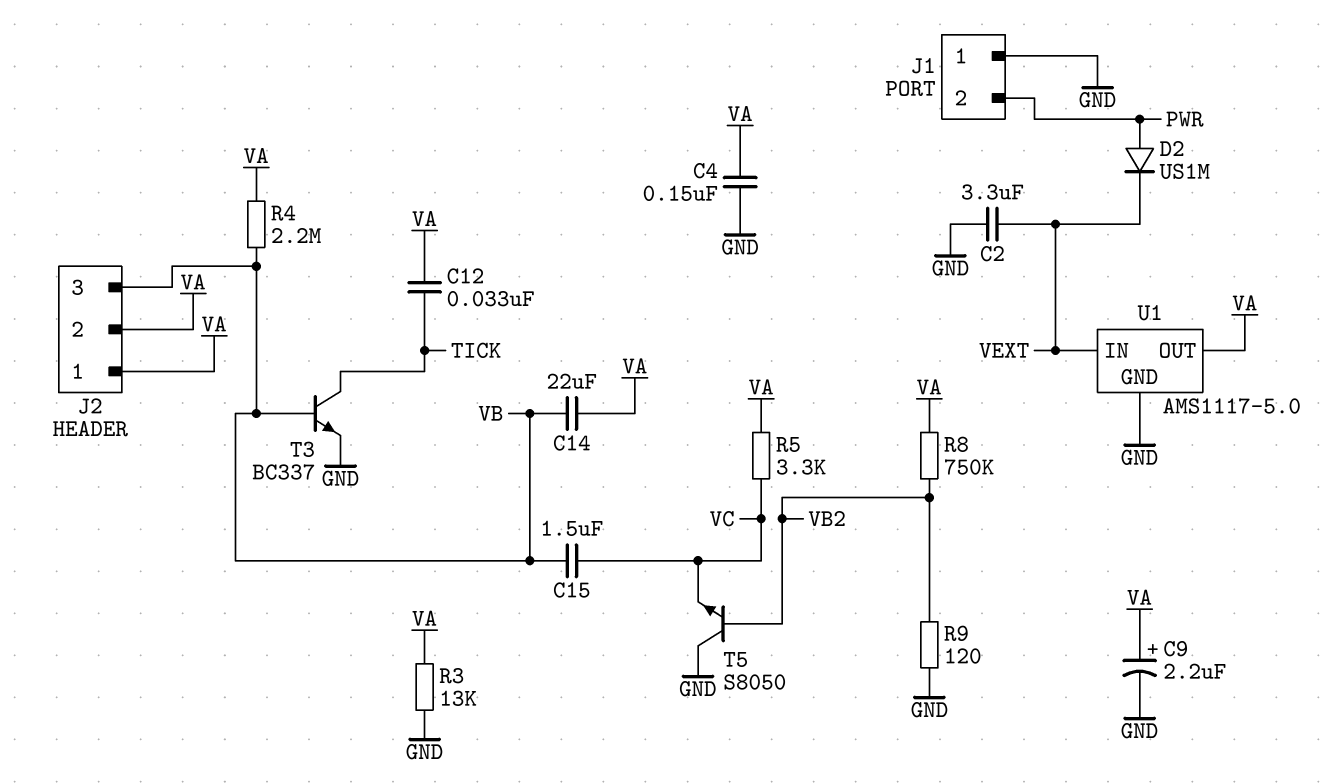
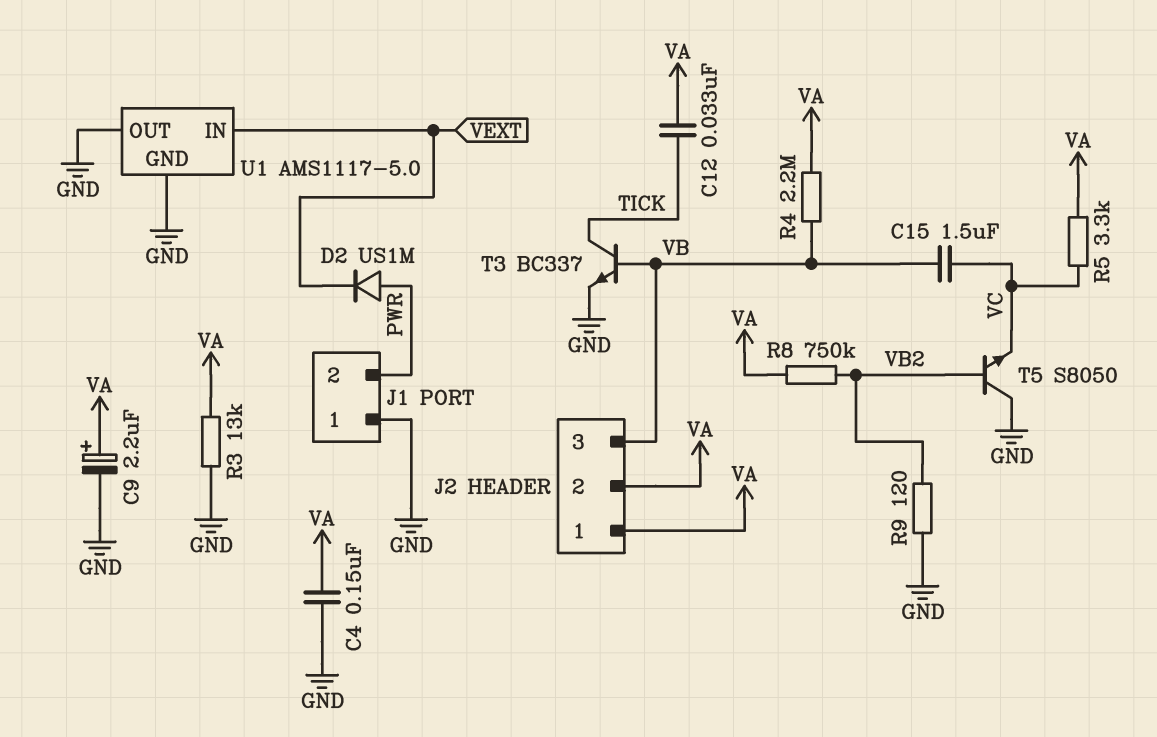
C2: 3.3uF (GND, VEXT) -> none
C14: 22uF (VA, VB) -> none
U1 pin OUT: VA -> GND

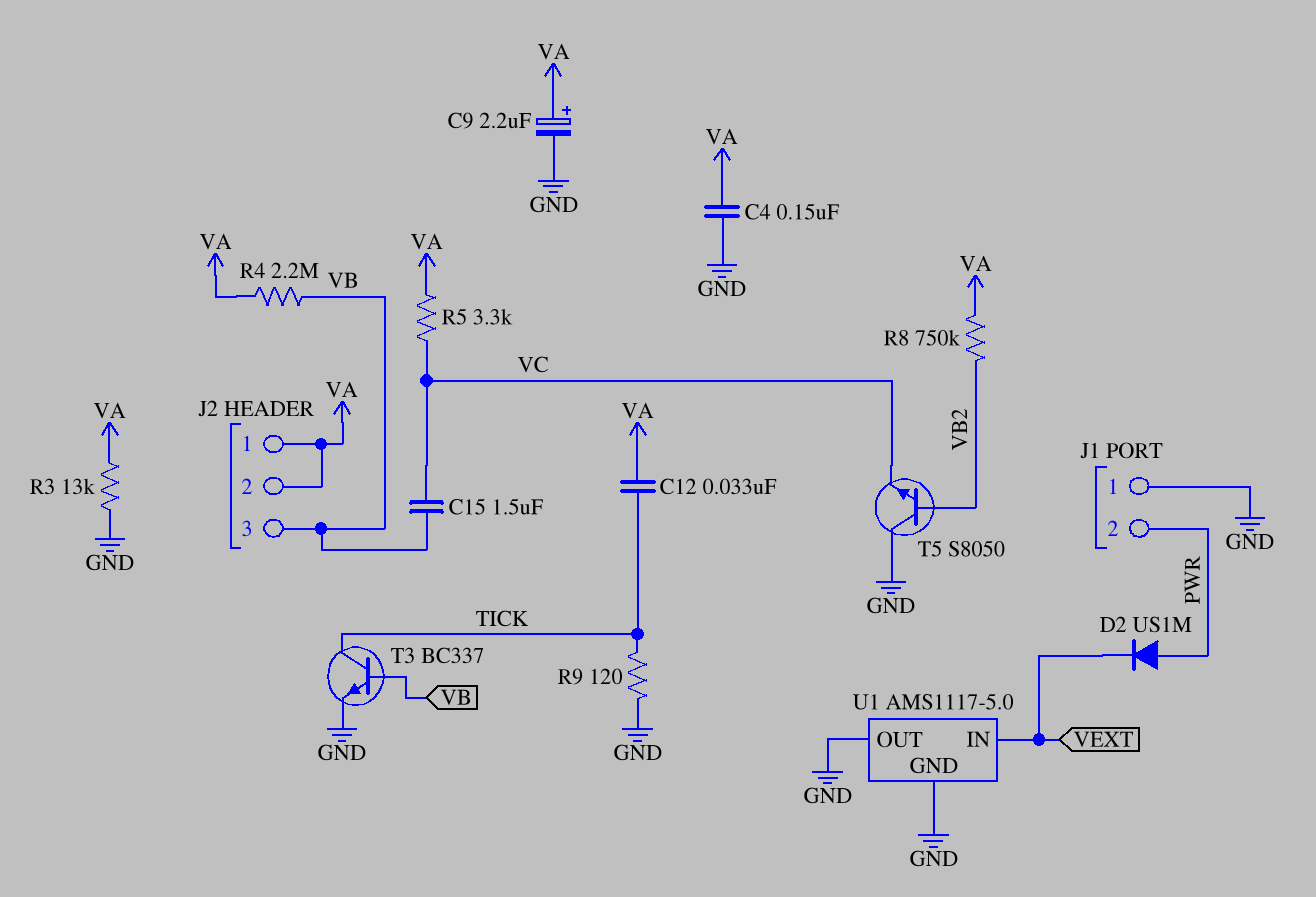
R9: 120 (GND, VB2) -> 120 (GND, TICK)

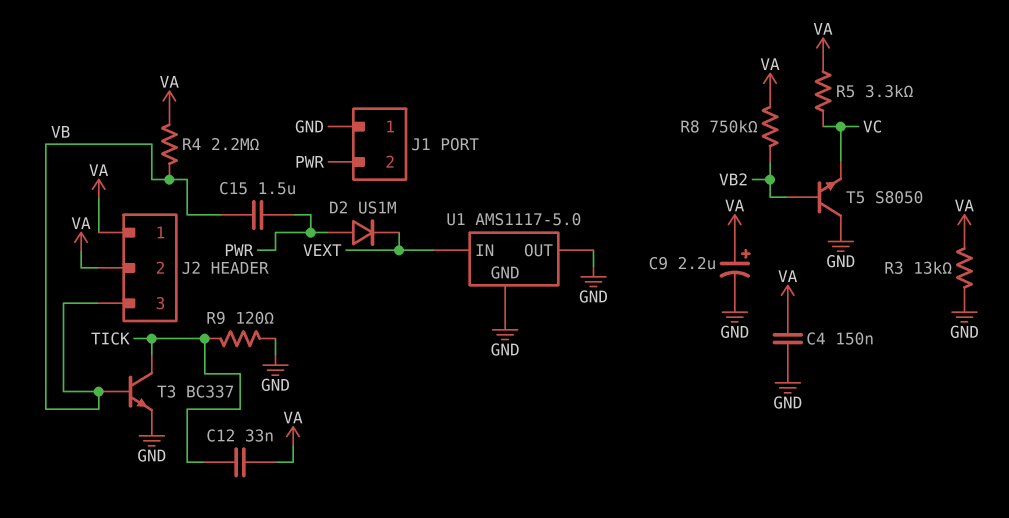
C15: 1.5uF (VB, VC) -> 1.5uF (PWR, VB)

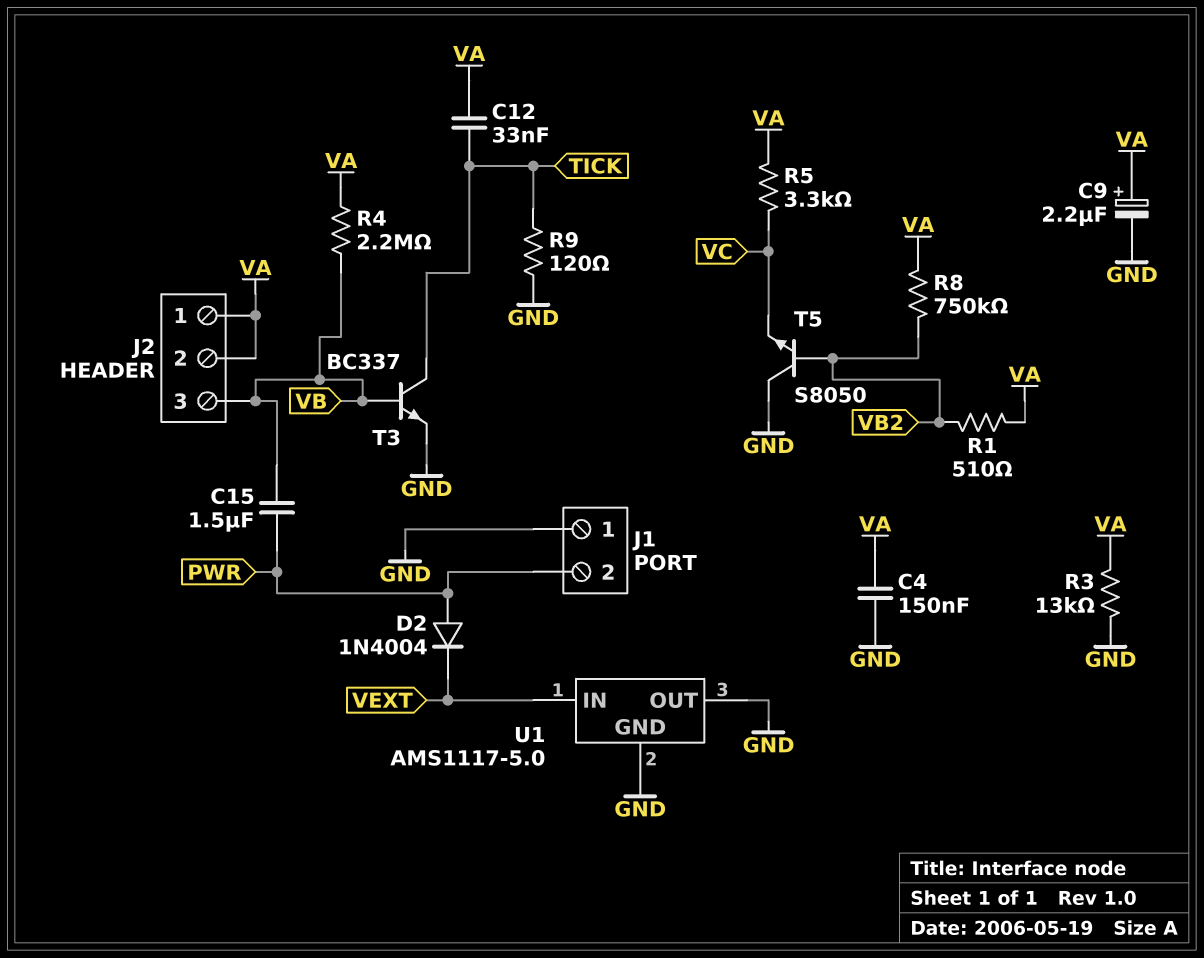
D2: diode US1M (A PWR, K VEXT) -> diode 1N4004 (A PWR, K VEXT)
R1: none -> 510 (VA, VB2)

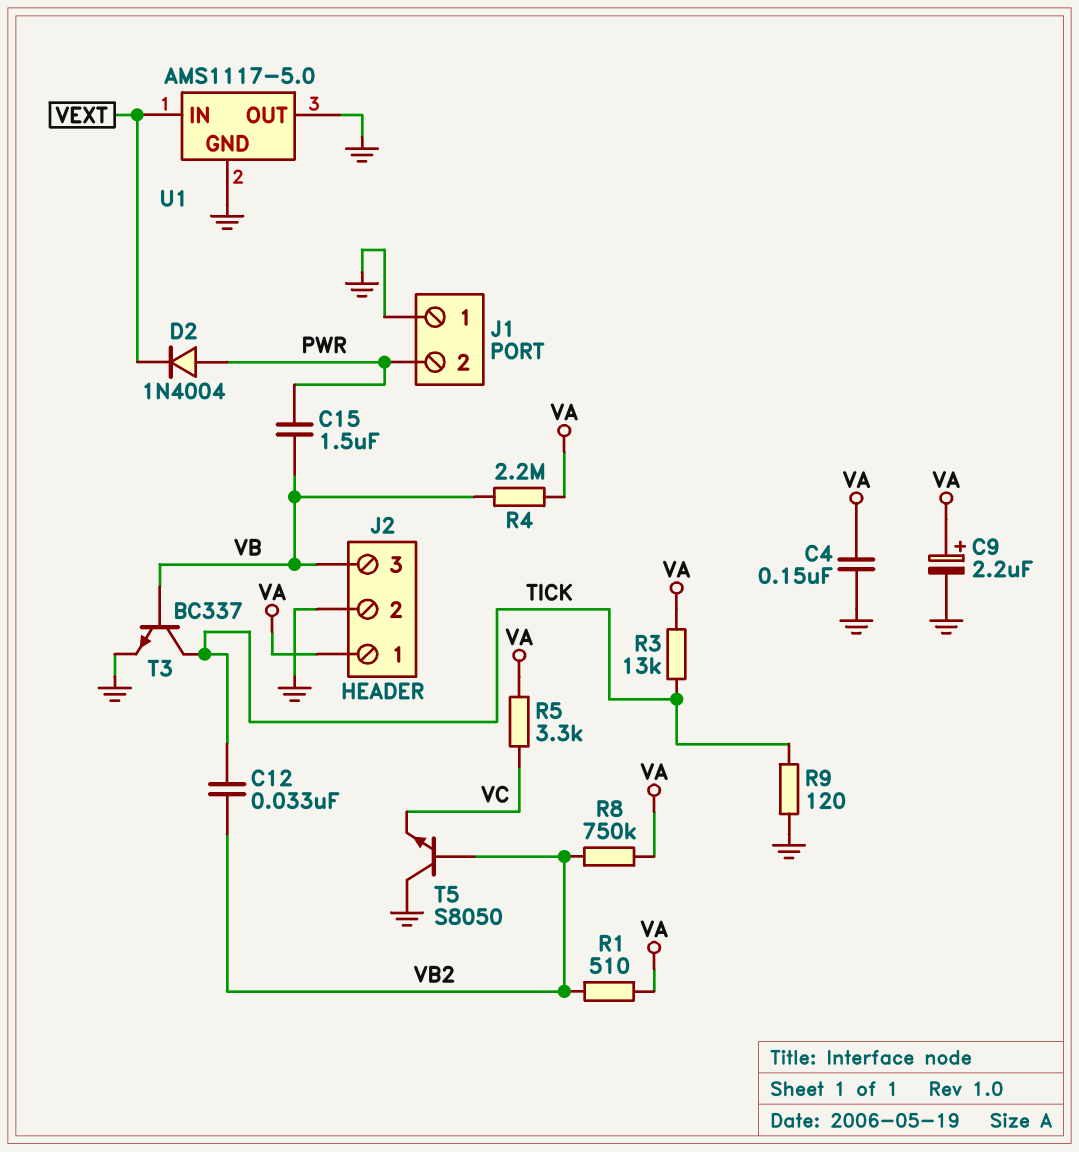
C12: 33nF (TICK, VA) -> 33nF (TICK, VB2)
J2 pin 2: VA -> GND
R3: 13k (GND, VA) -> 13k (TICK, VA)

